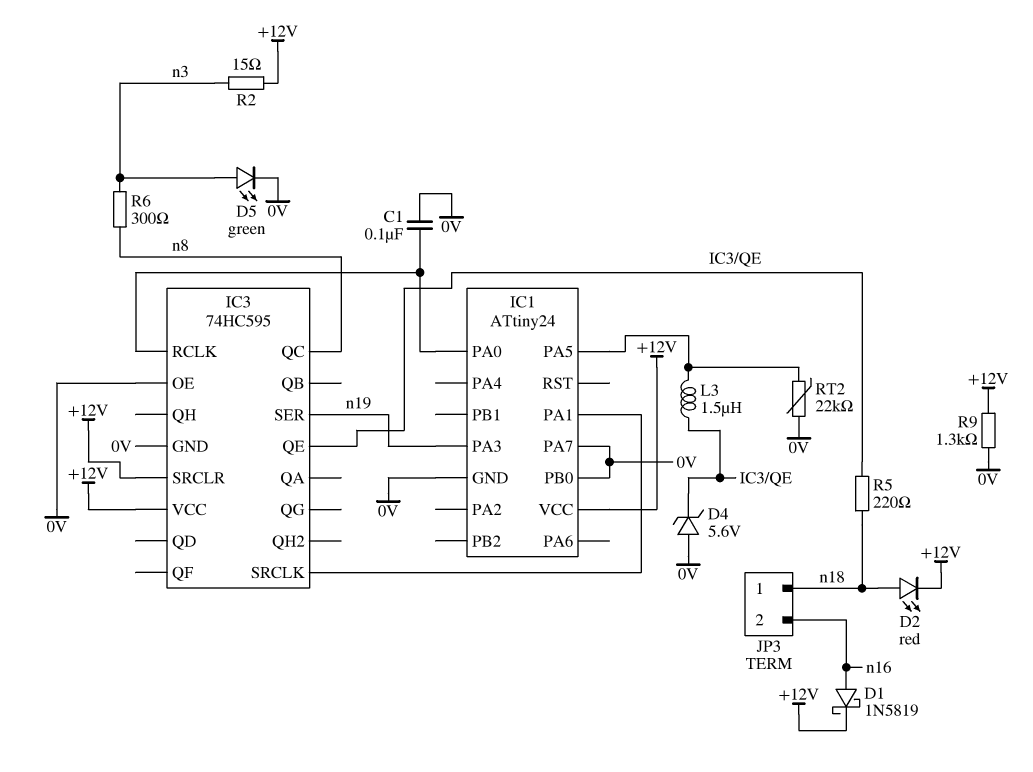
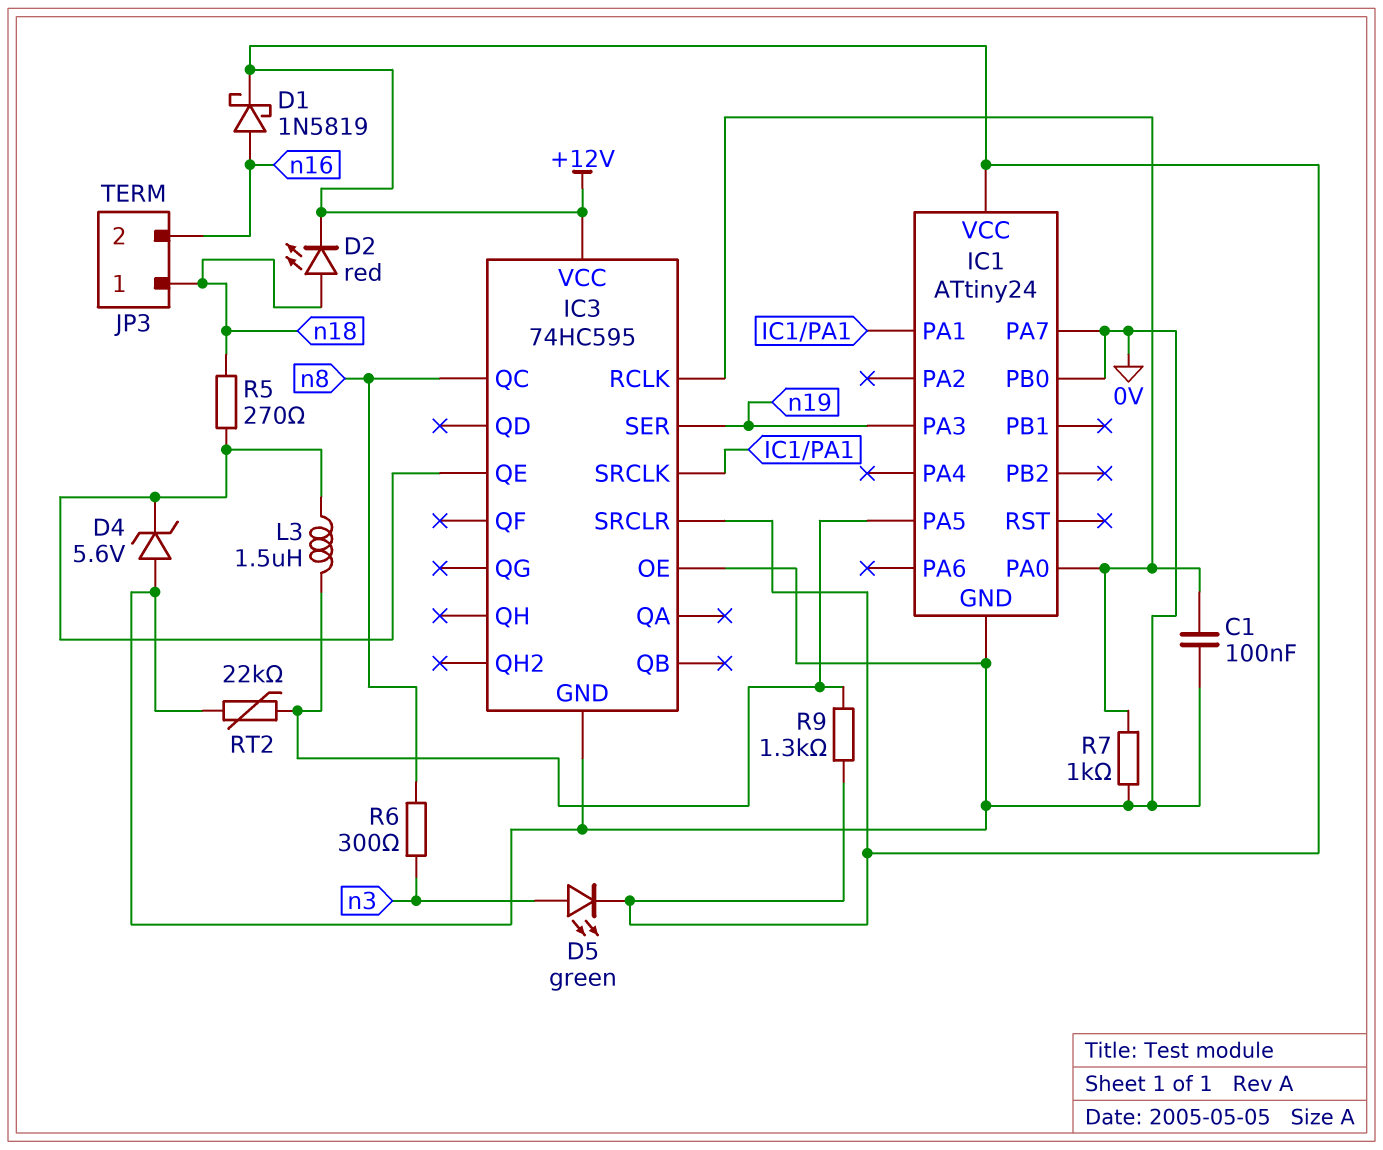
D5: LED green (A n3, K 0V) -> LED green (A n3, K +12V)
R2: 15 (+12V, n3) -> none
R5: 220 (IC3/QE, n18) -> 270 (IC3/QE, n18)
R7: none -> 1k (0V, IC1/PA0)
R9: 1.3k (+12V, 0V) -> 1.3k (+12V, IC1/PA5)

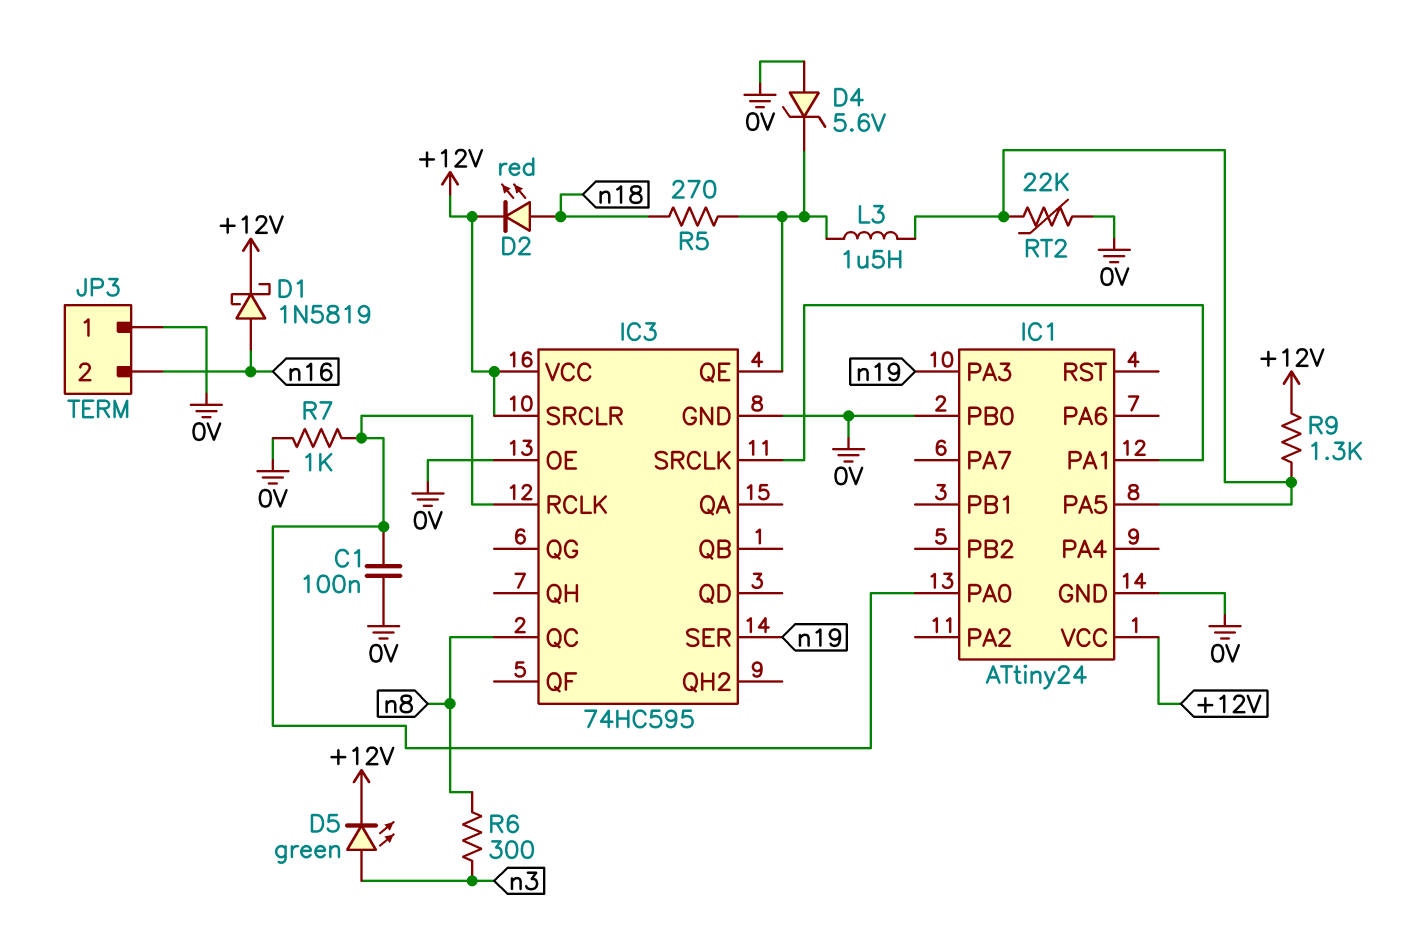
IC1 pin PA7: 0V -> none
JP3 pin 1: n18 -> 0V

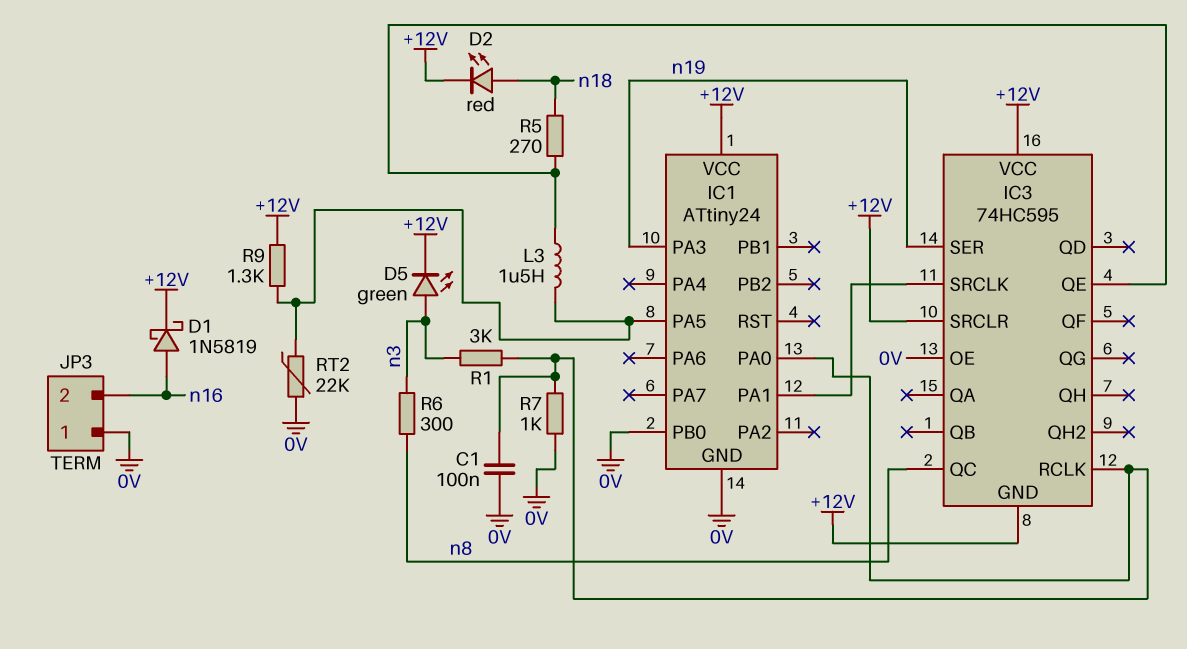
D4: zener 5.6V (A 0V, K IC3/QE) -> none
IC3 pin GND: 0V -> +12V
R1: none -> 3k (IC1/PA0, n3)

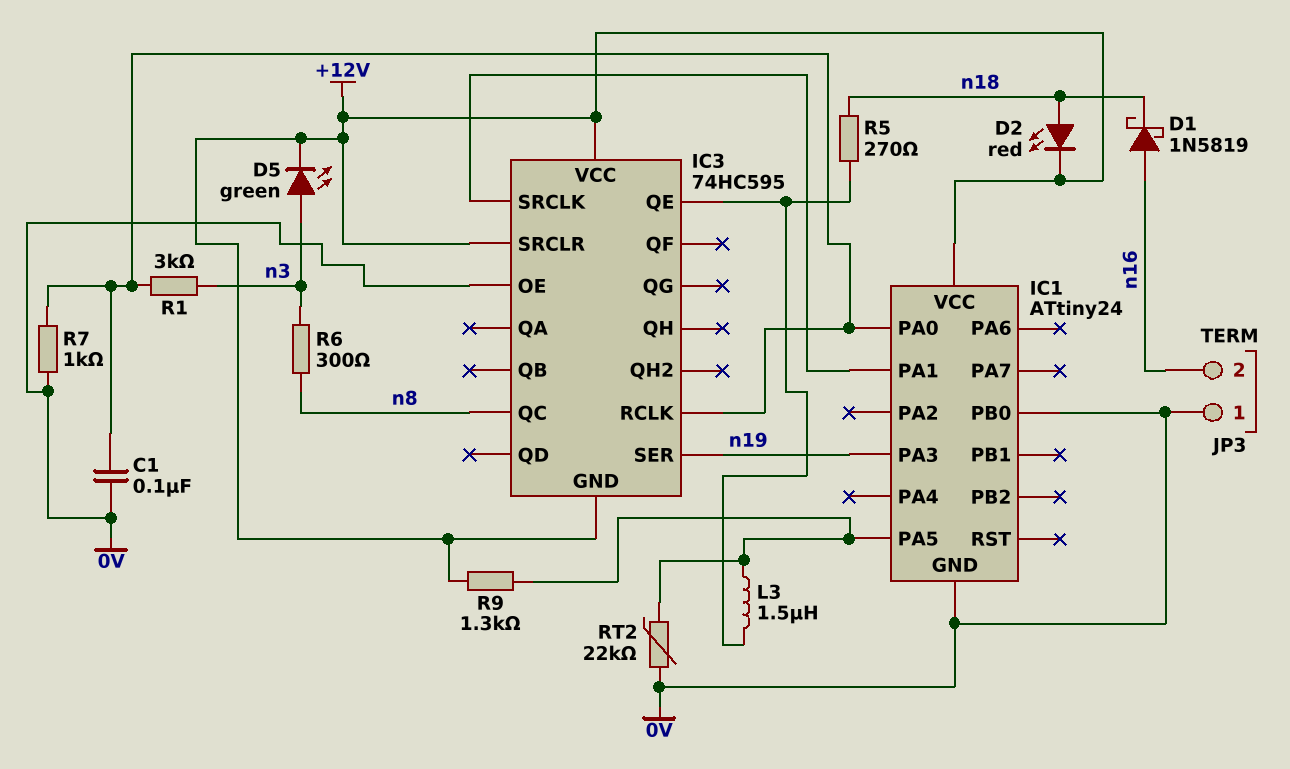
D1: schottky 1N5819 (A n16, K +12V) -> schottky 1N5819 (A n16, K n18)

